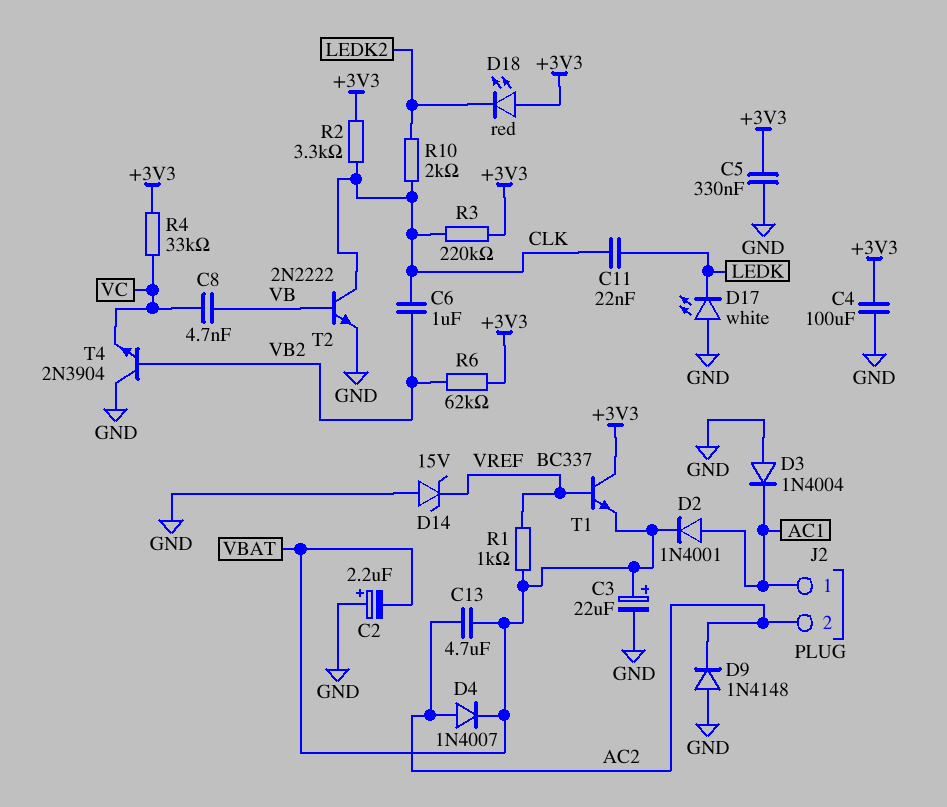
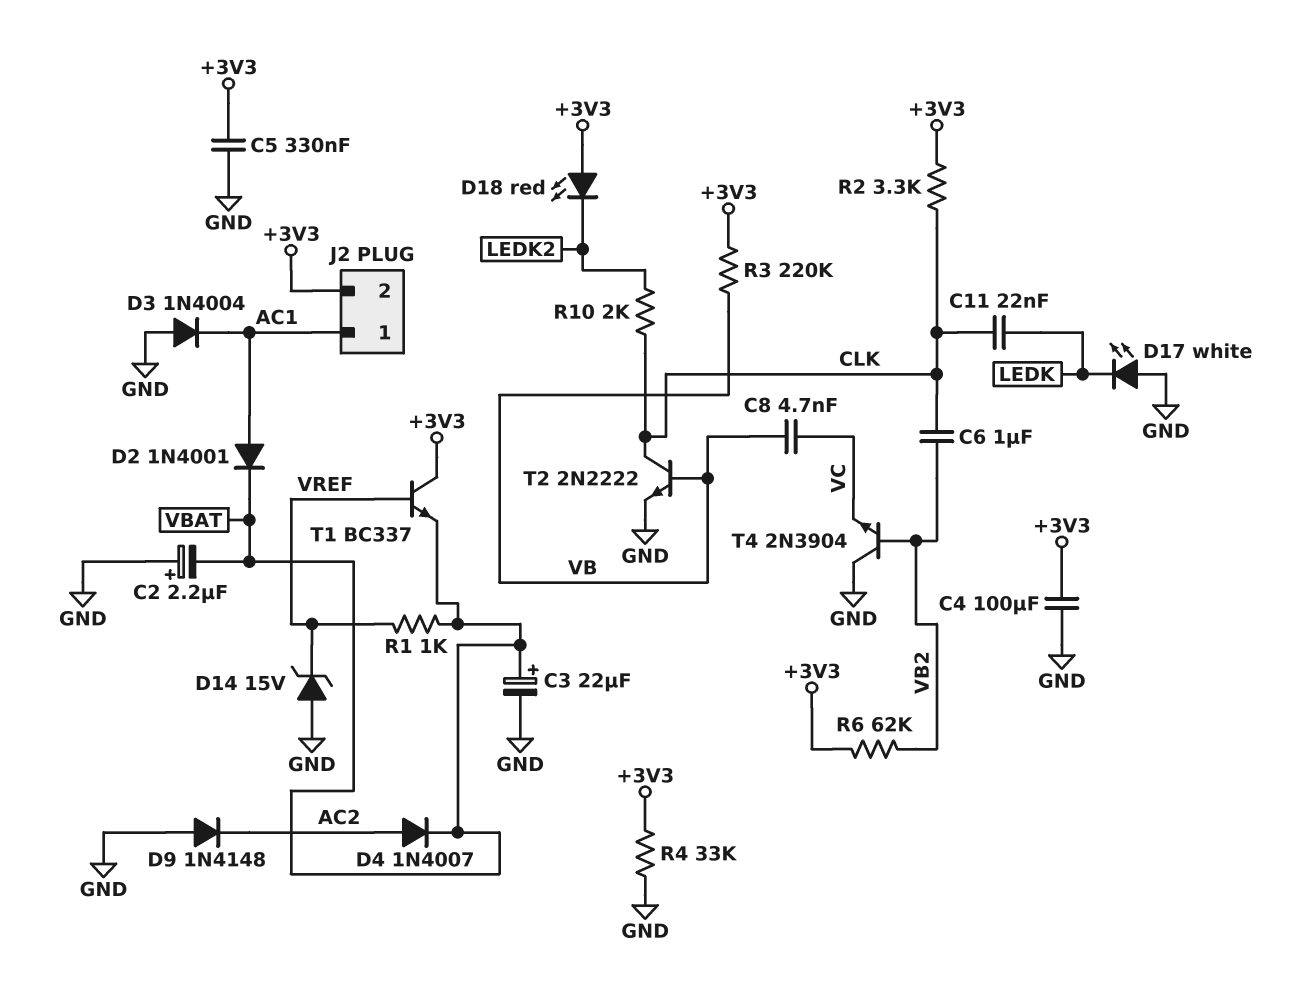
C13: 4.7uF (AC2, VBAT) -> none
J2 pin 2: AC2 -> +3V3
R3: 220k (+3V3, CLK) -> 220k (+3V3, VB)
R4: 33k (+3V3, VC) -> 33k (+3V3, GND)

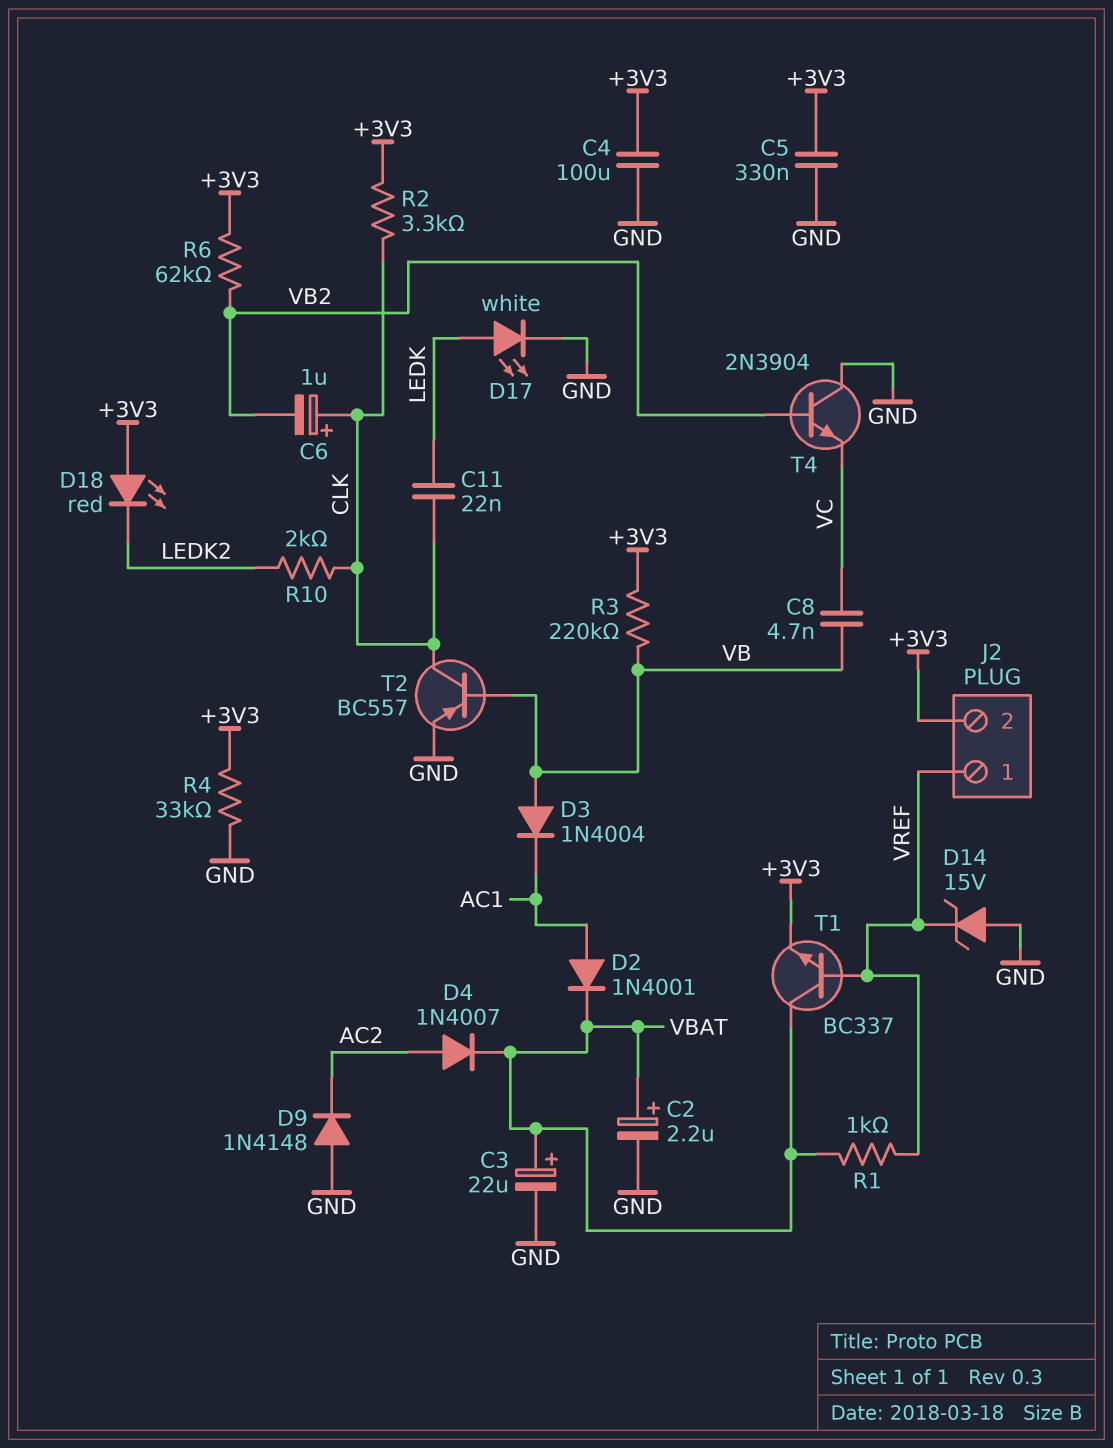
C2: 2.2uF (plus GND, minus VBAT) -> 2.2uF (plus VBAT, minus GND)
C6: 1uF (CLK, VB2) -> 1uF (plus CLK, minus VB2)
D3: diode 1N4004 (A GND, K AC1) -> diode 1N4004 (A VB, K AC1)
D17: LED white (A GND, K LEDK) -> LED white (A LEDK, K GND)
J2 pin 1: AC1 -> VREF
T1: NPN BC337 (B VREF, C +3V3, E VBAT) -> NPN BC337 (B VREF, C VBAT, E +3V3)
T2: NPN 2N2222 (B VB, C CLK, E GND) -> PNP BC557 (B VB, C CLK, E GND)

